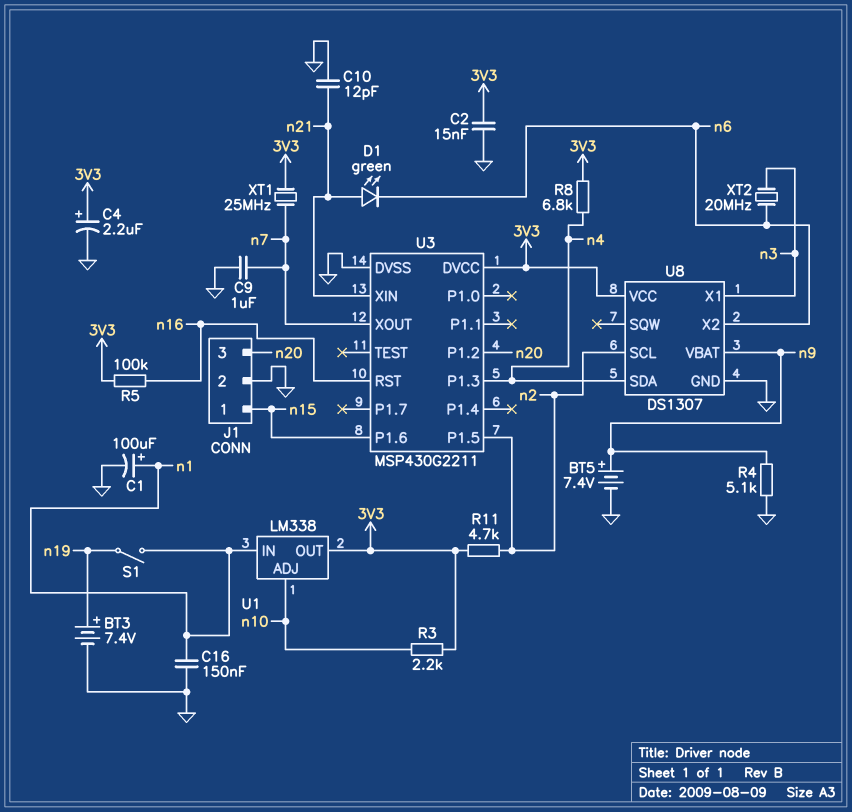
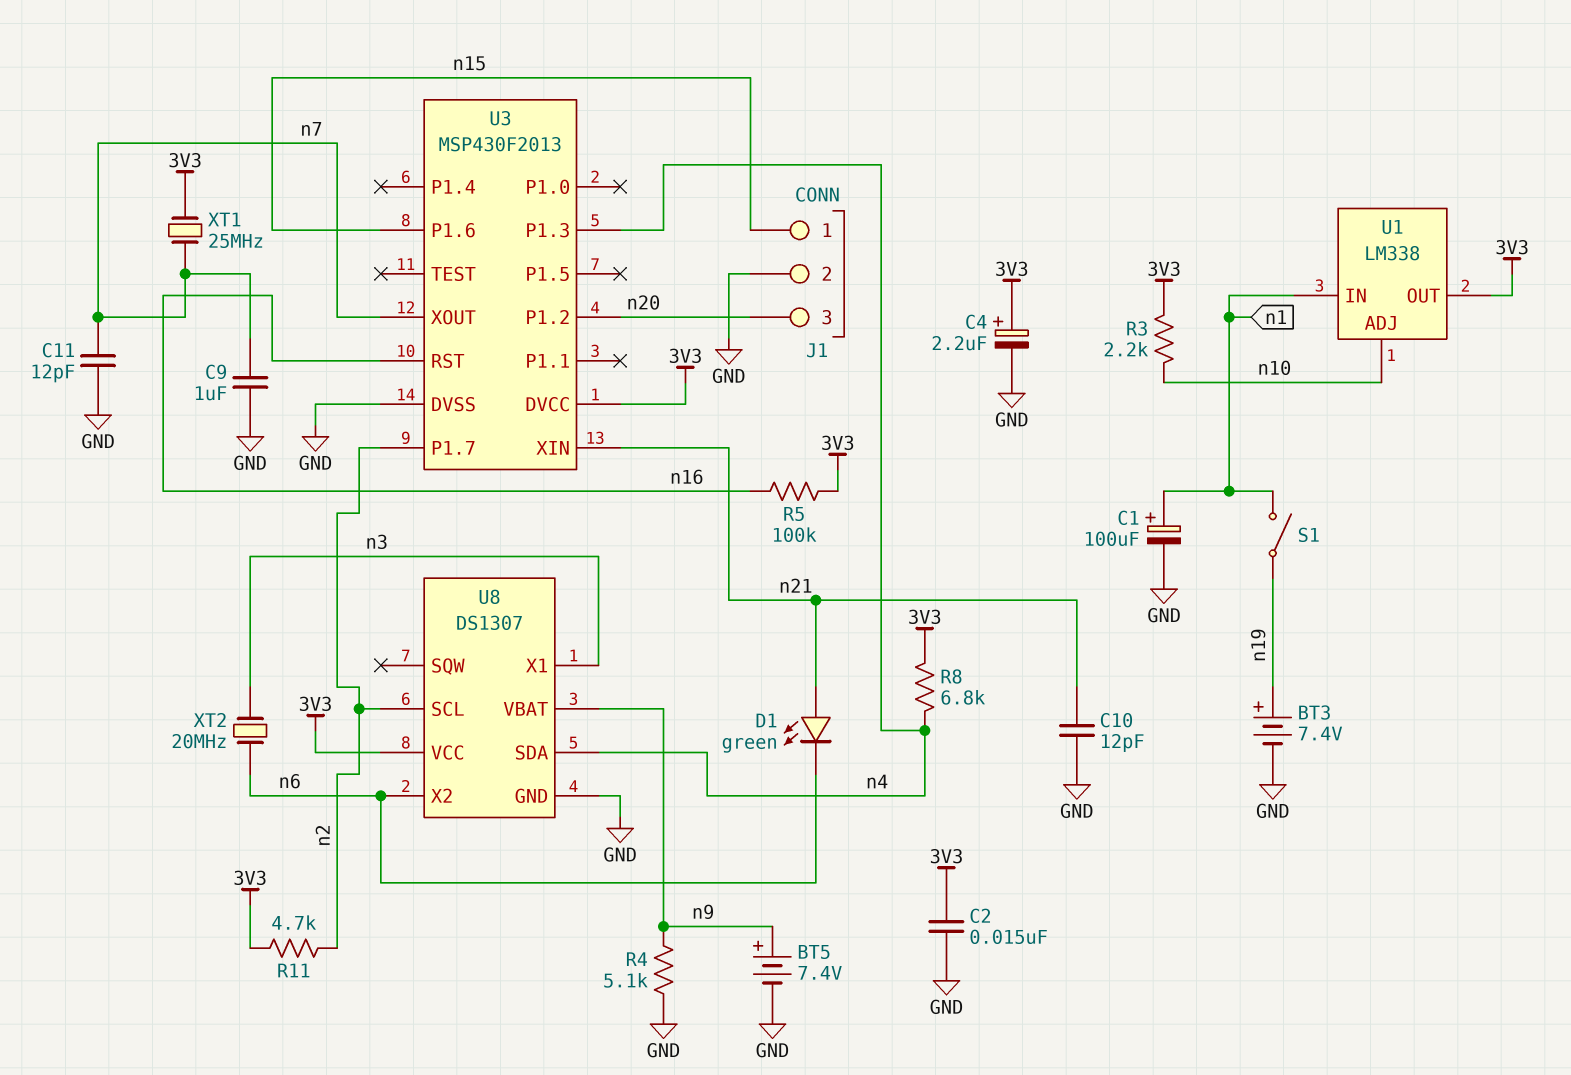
C11: none -> 12pF (GND, n7)
C16: 150nF (GND, n1) -> none
U3: MSP430G2211 -> MSP430F2013
U3 pin P1.5: n2 -> none
U3 pin P1.7: none -> n2

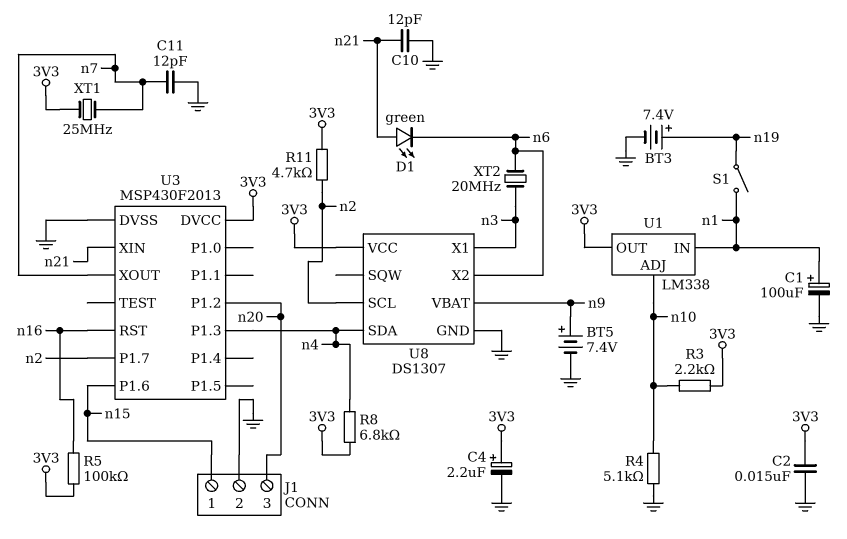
C9: 1uF (GND, n7) -> none
R4: 5.1k (GND, n9) -> 5.1k (GND, n10)

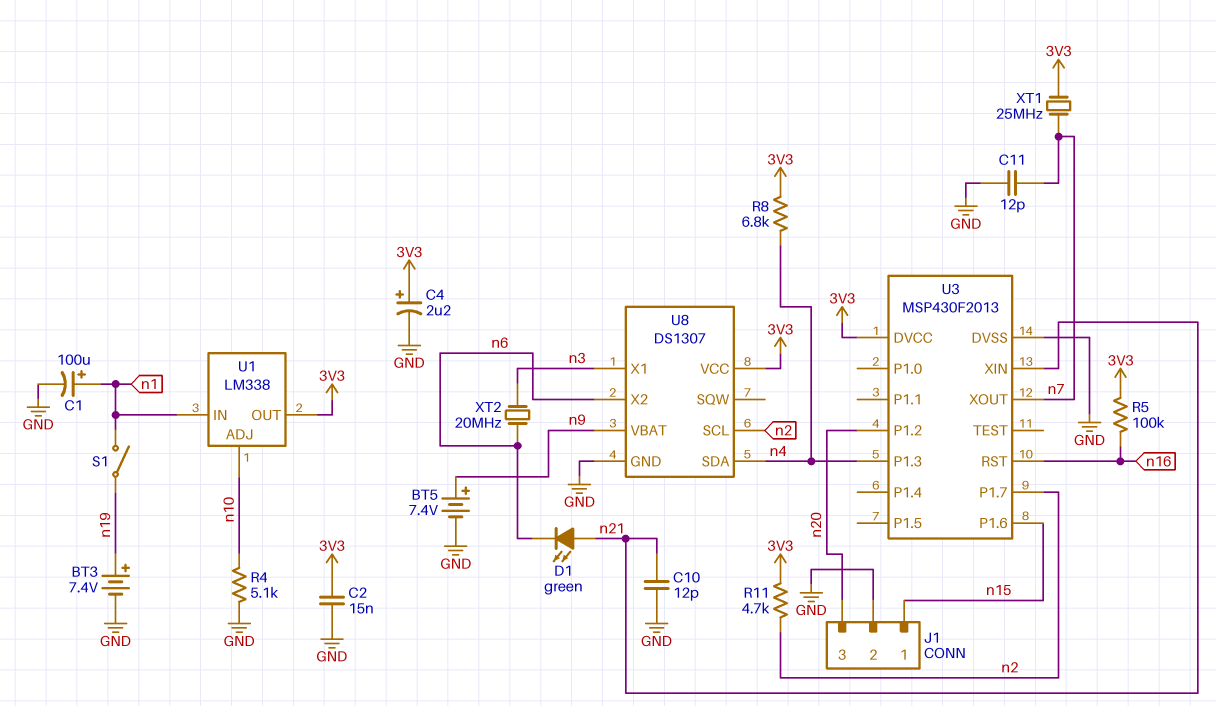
R3: 2.2k (3V3, n10) -> none

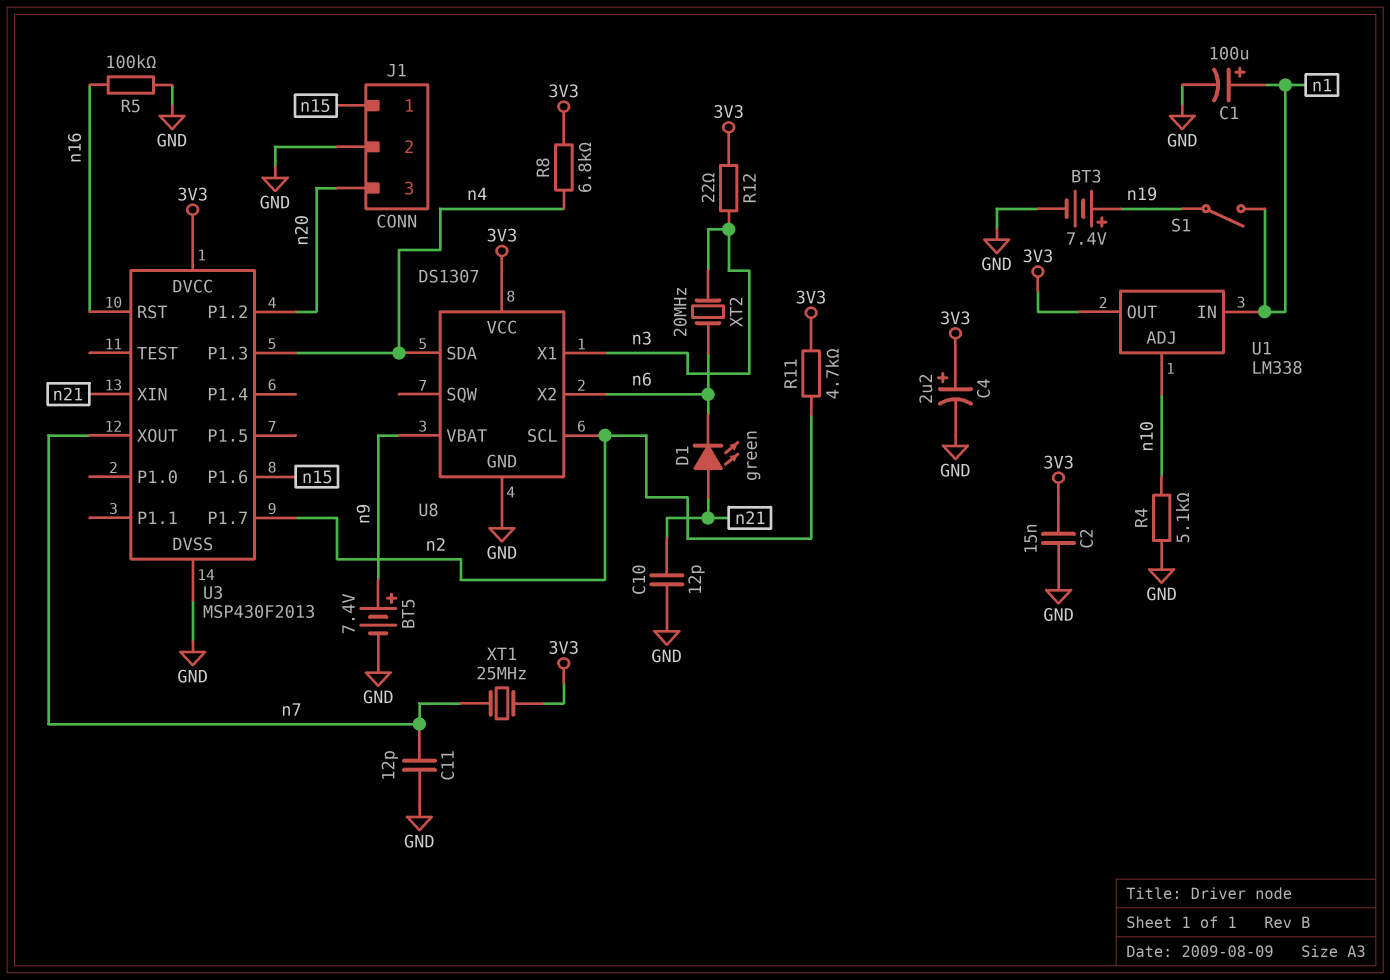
R5: 100k (3V3, n16) -> 100k (GND, n16)
R12: none -> 22 (3V3, n3)

